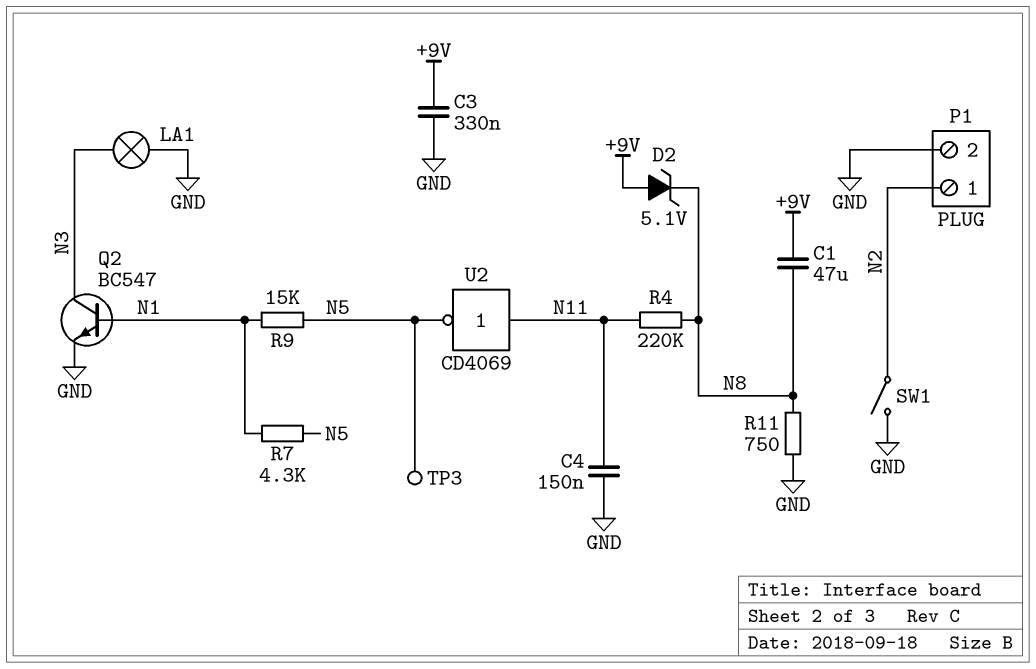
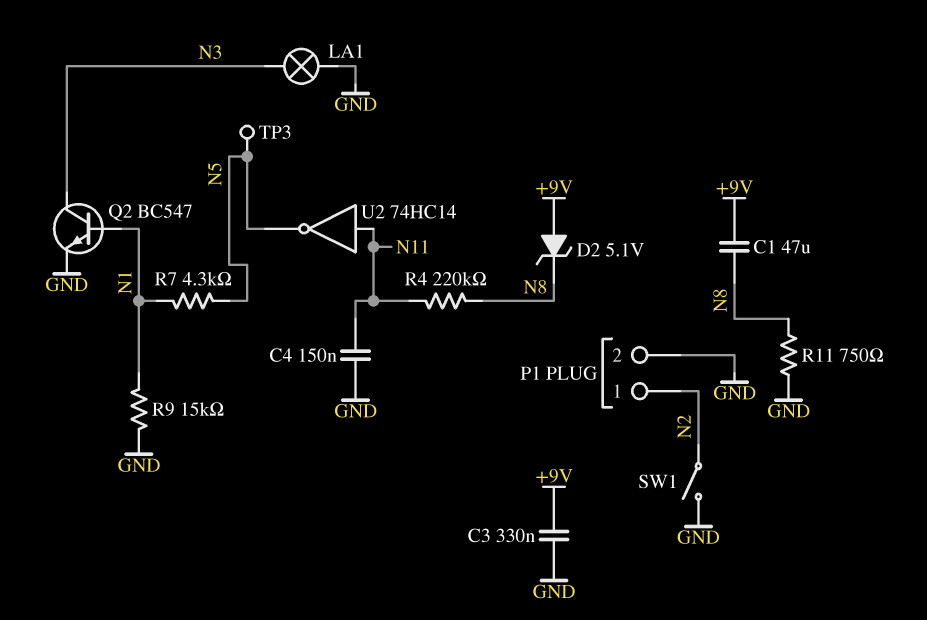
R9: 15k (N1, N5) -> 15k (GND, N1)
U2: NOT CD4069 (in N11, out N5) -> NOT 74HC14 (in N11, out N5)

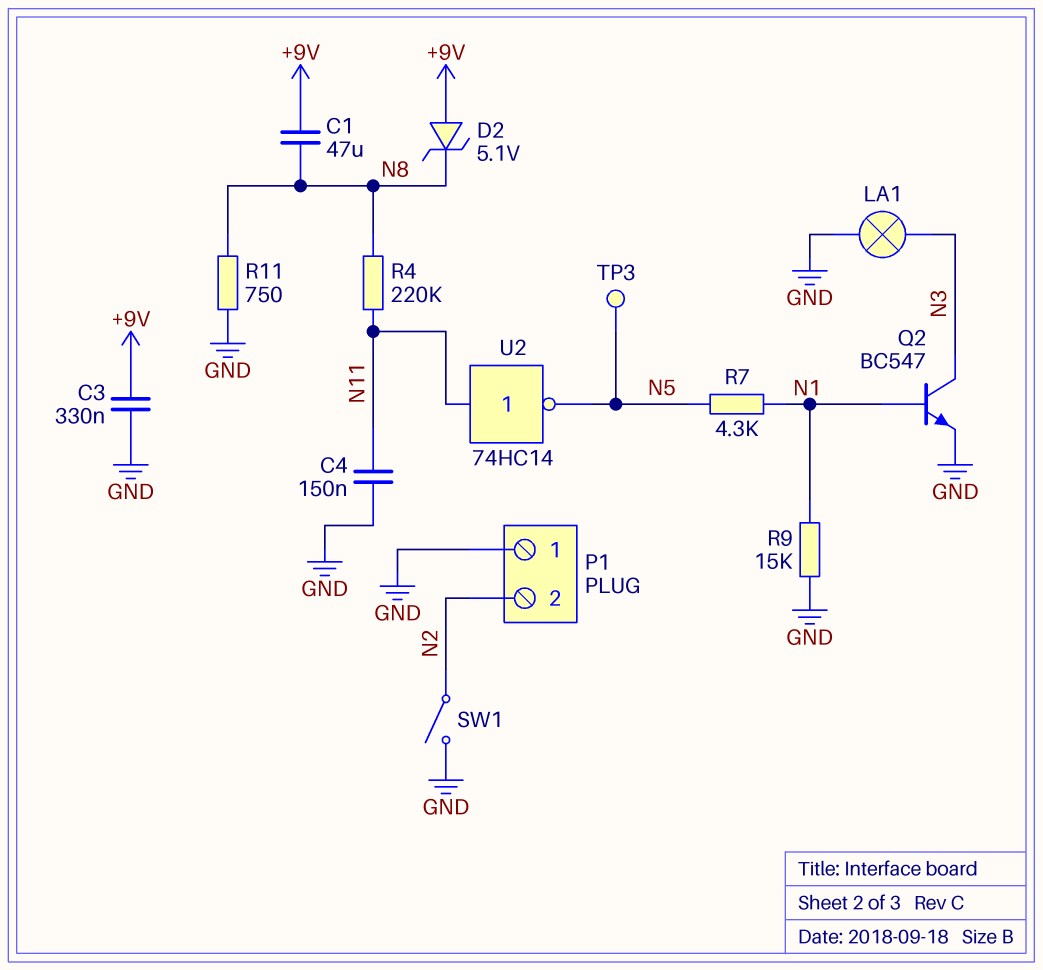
P1 pin 1: N2 -> GND
P1 pin 2: GND -> N2

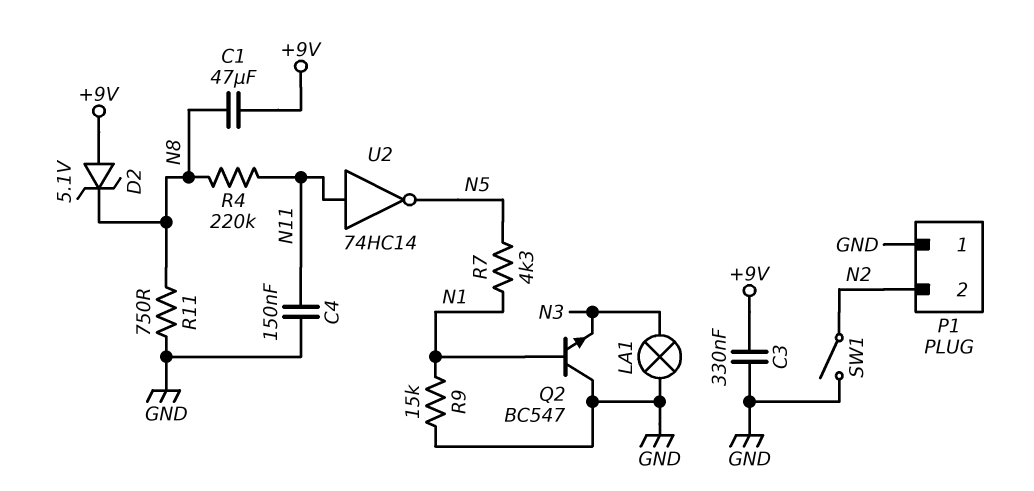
Q2: NPN BC547 (B N1, C N3, E GND) -> NPN BC547 (B N1, C GND, E N3)
TP3: test point (N5) -> none

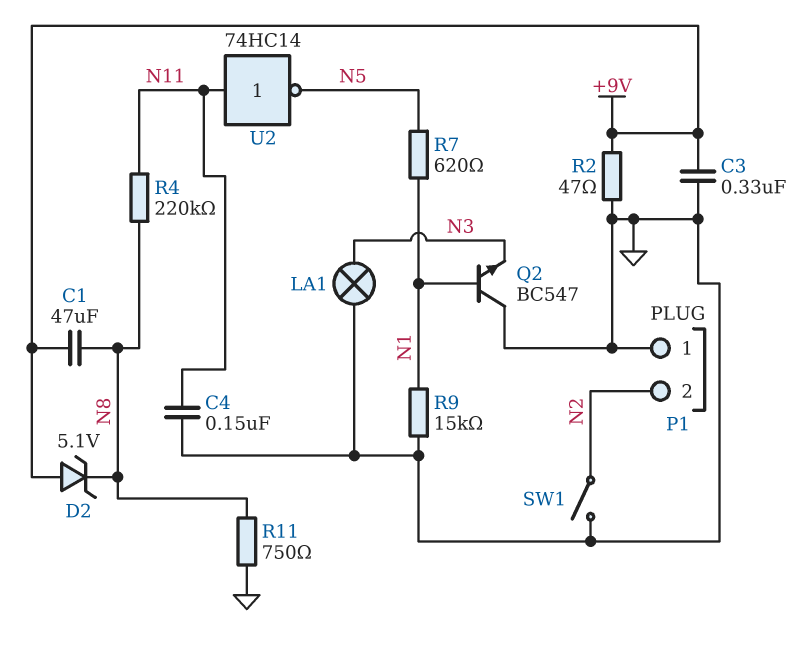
R2: none -> 47 (+9V, GND)
R7: 4.3k (N1, N5) -> 620 (N1, N5)

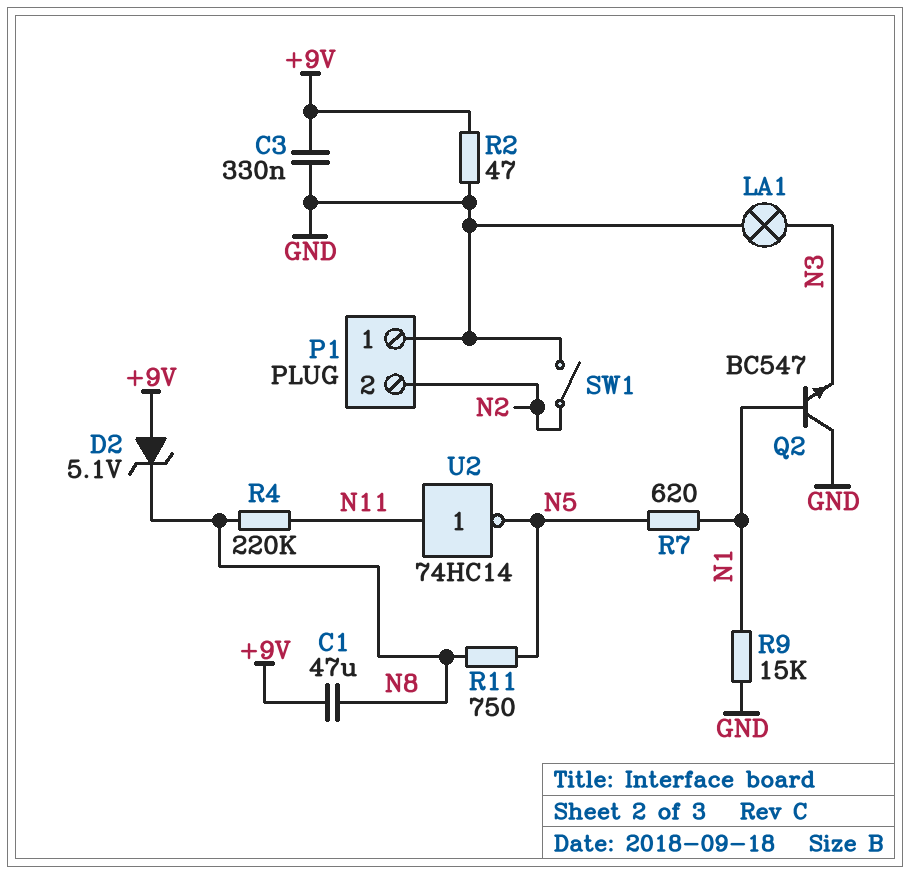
C4: 150nF (GND, N11) -> none
R11: 750 (GND, N8) -> 750 (N5, N8)

